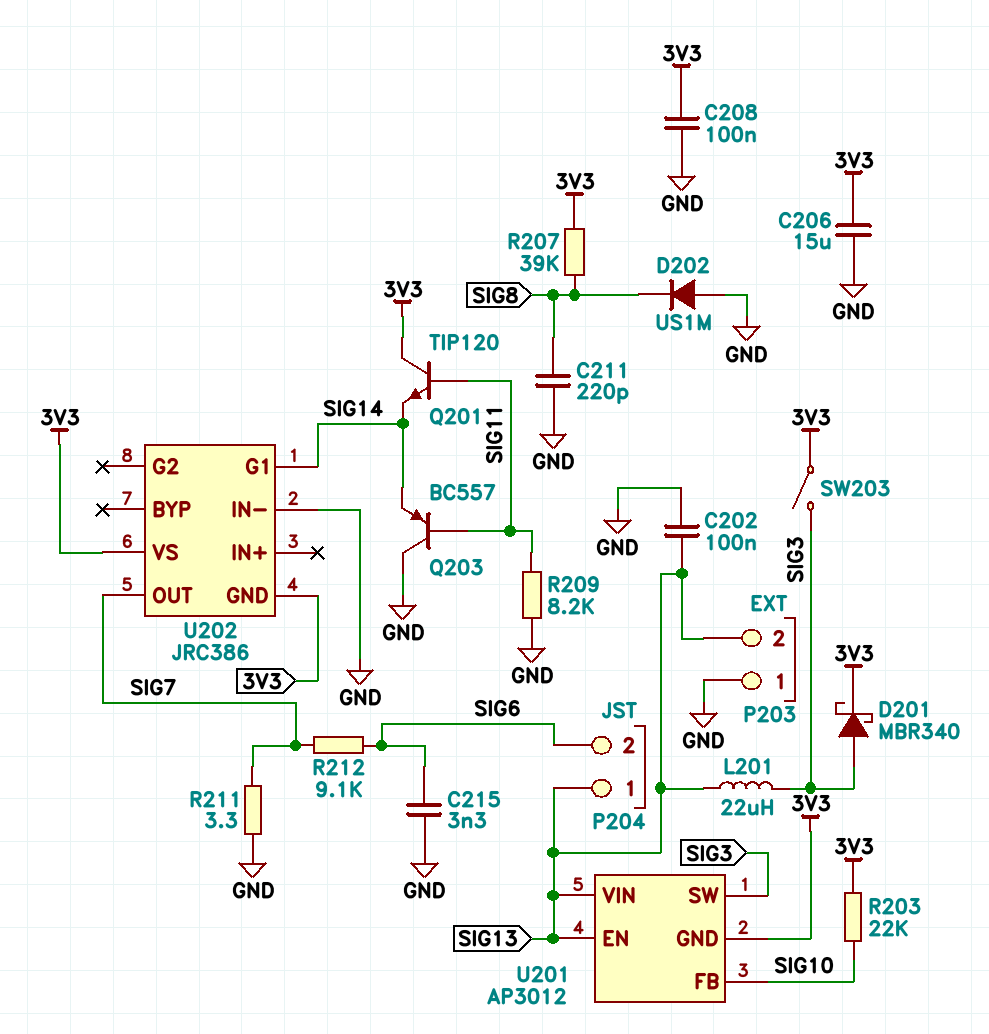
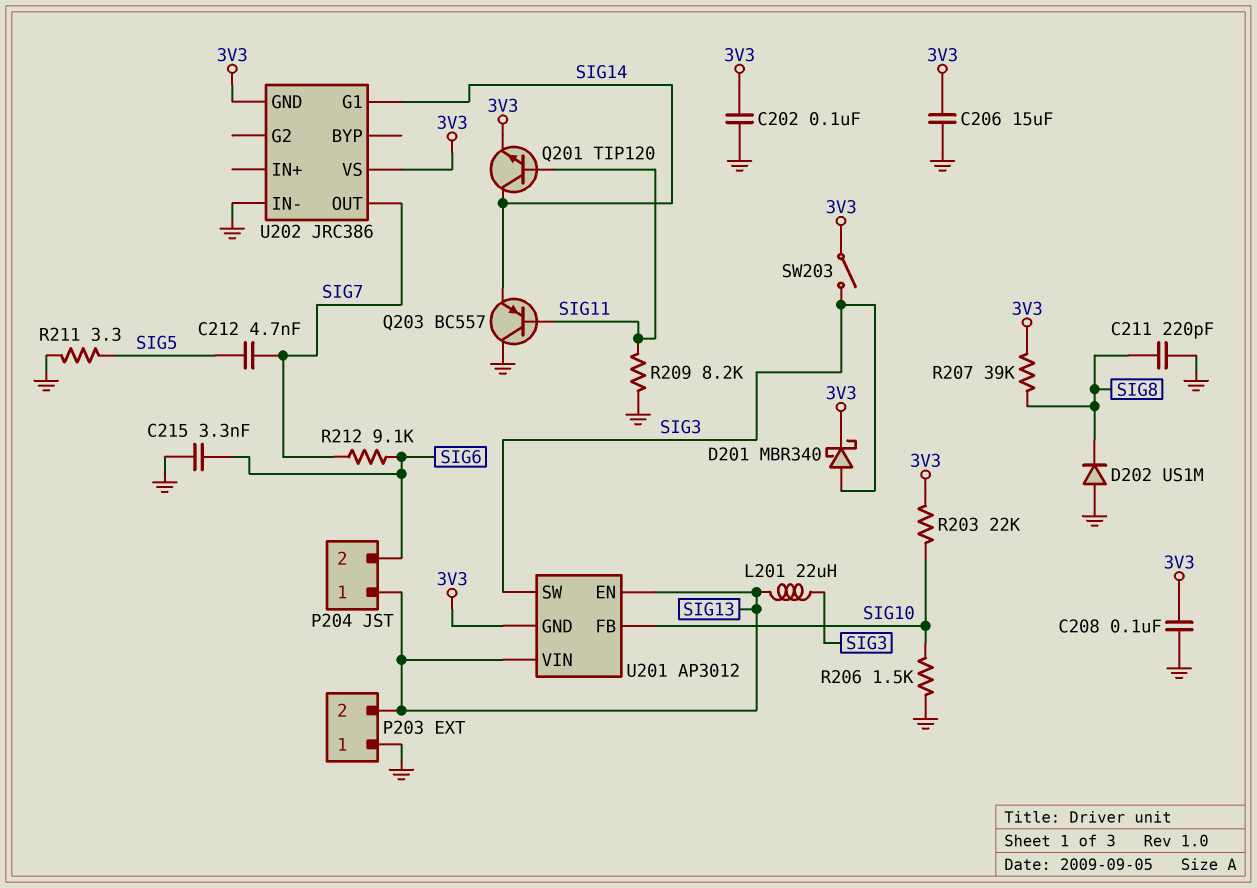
C202: 100nF (GND, SIG13) -> 100nF (3V3, GND)
C212: none -> 4.7nF (SIG5, SIG7)
Q201: NPN TIP120 (B SIG11, C 3V3, E SIG14) -> NPN TIP120 (B SIG11, C SIG14, E 3V3)
R206: none -> 1.5k (GND, SIG10)
R211: 3.3 (GND, SIG7) -> 3.3 (GND, SIG5)

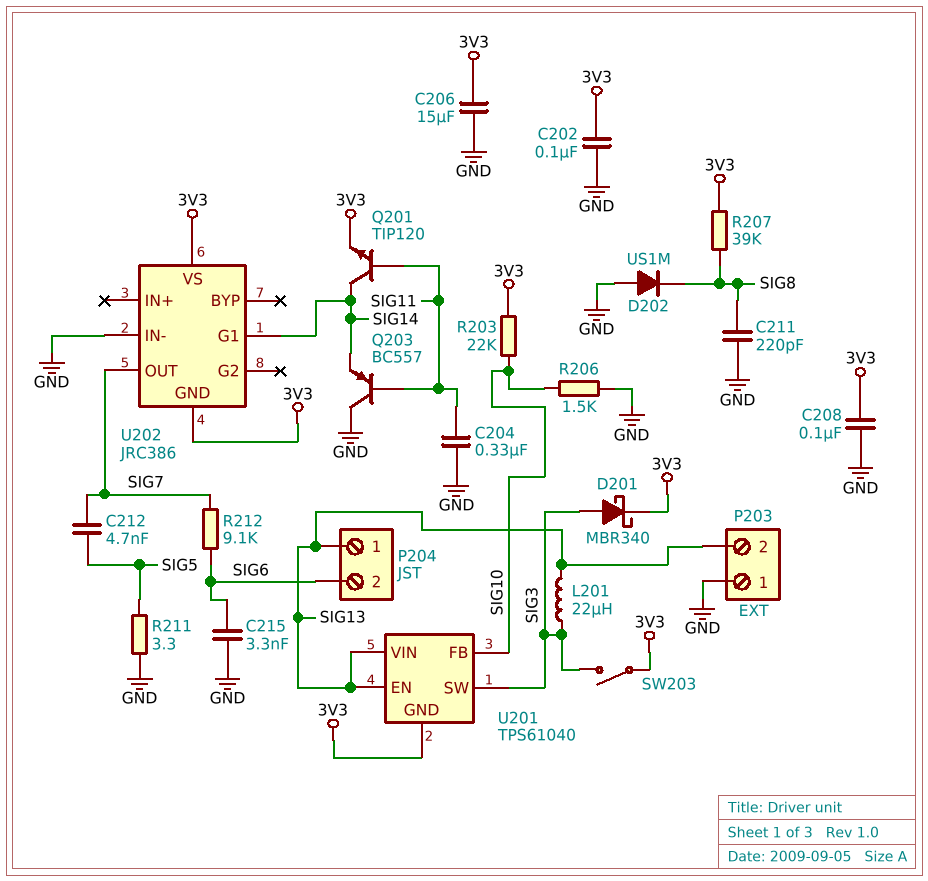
C204: none -> 330nF (GND, SIG11)
R209: 8.2k (GND, SIG11) -> none
U201: AP3012 -> TPS61040

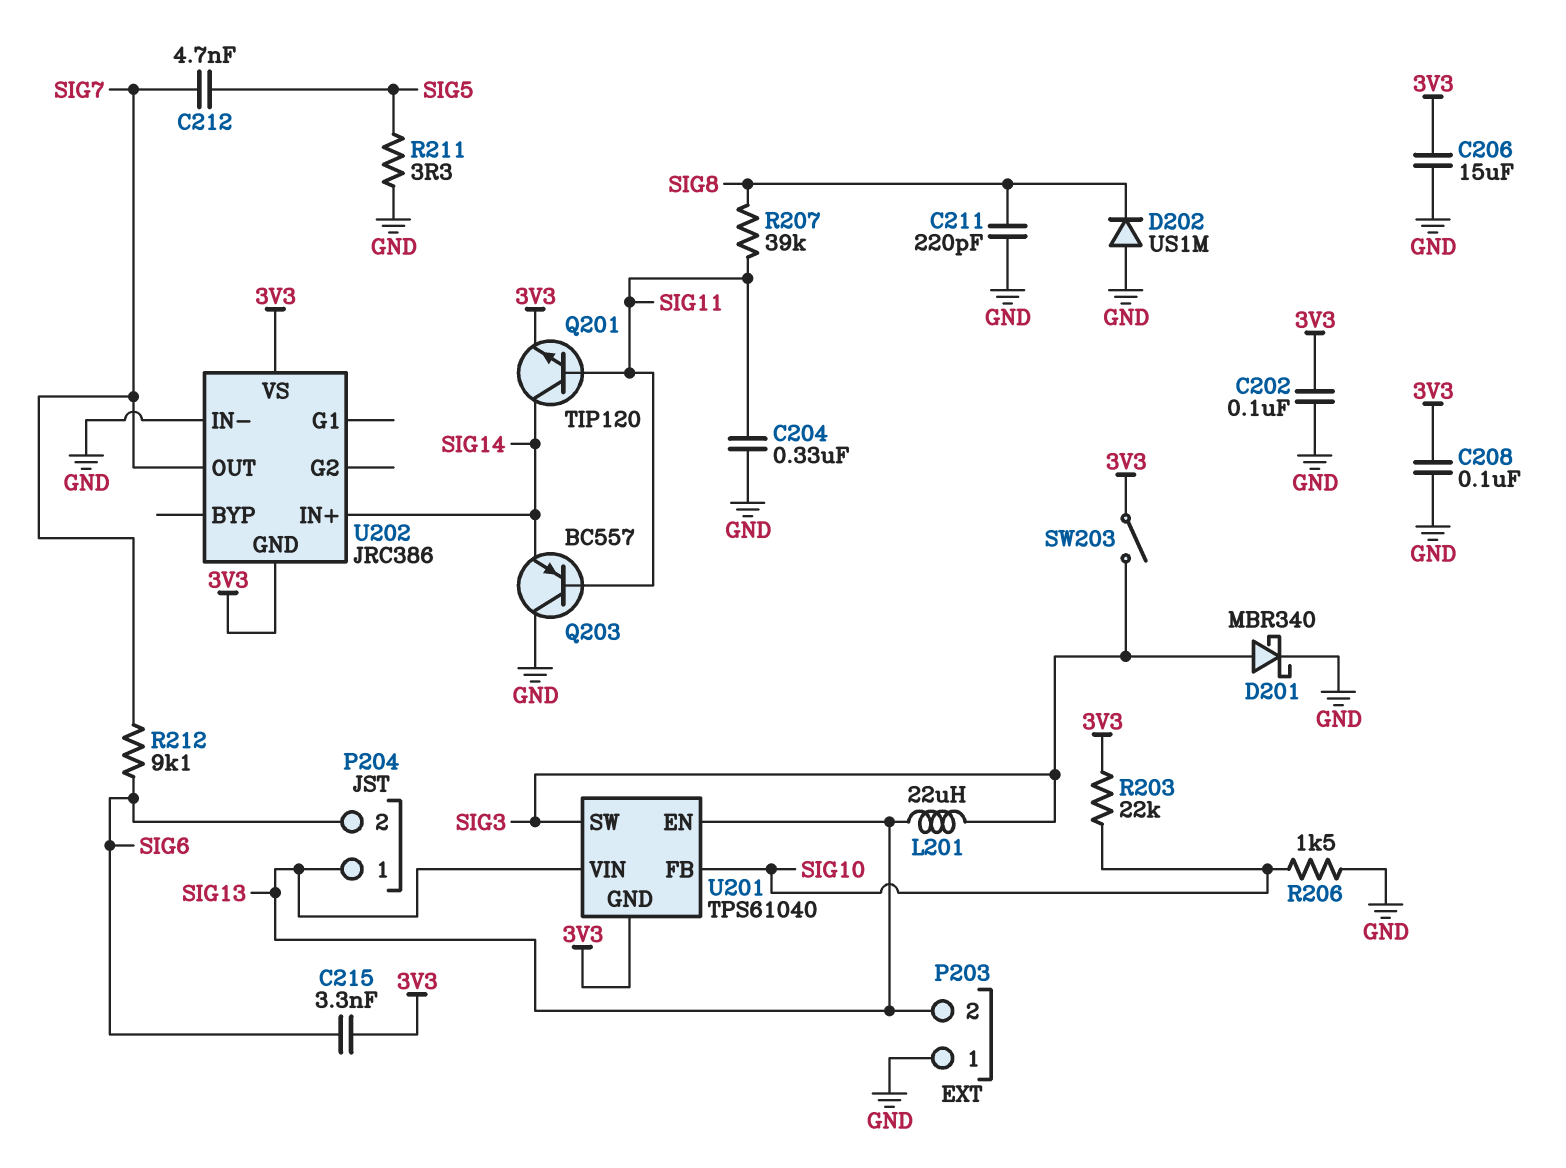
C215: 3.3nF (GND, SIG6) -> 3.3nF (3V3, SIG6)
D201: schottky MBR340 (A SIG3, K 3V3) -> schottky MBR340 (A SIG3, K GND)
R207: 39k (3V3, SIG8) -> 39k (SIG8, SIG11)
U202 pin G1: SIG14 -> none
U202 pin IN+: none -> SIG14

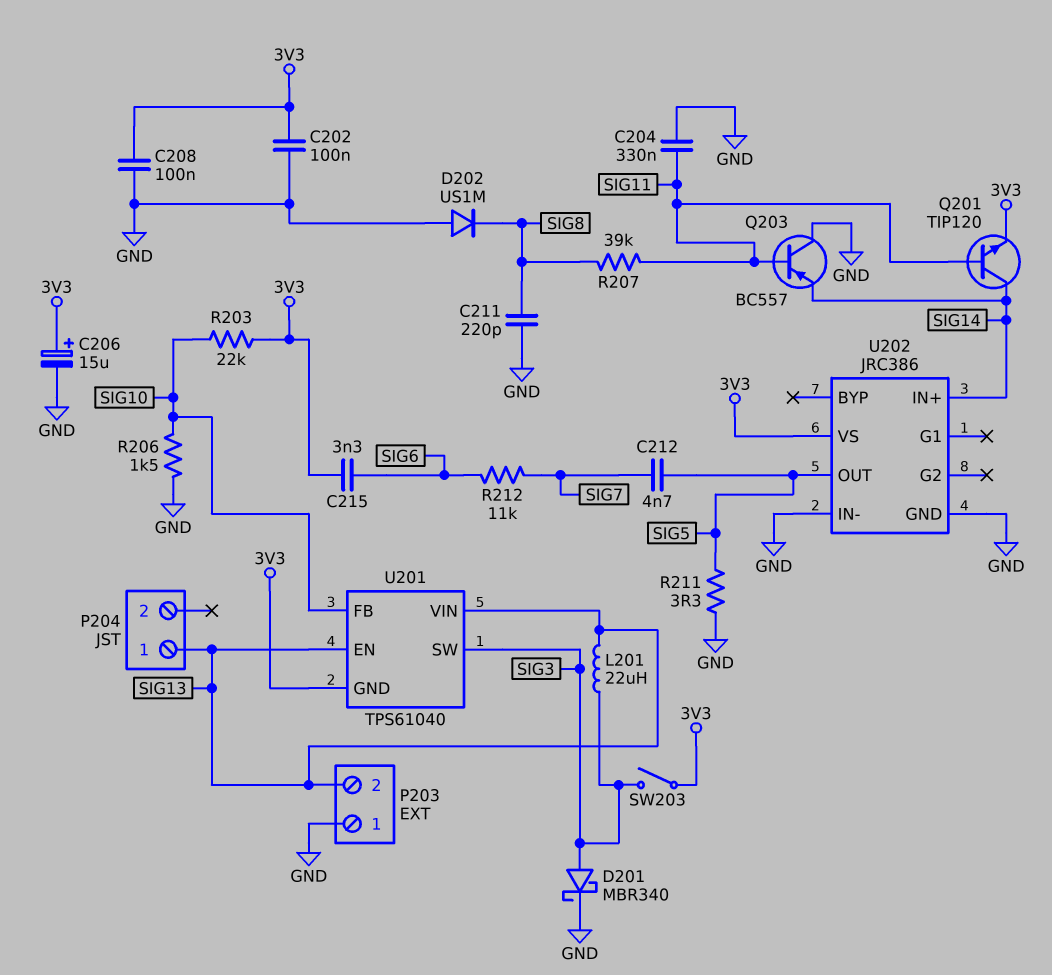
C206: 15uF (3V3, GND) -> 15uF (plus 3V3, minus GND)
P204 pin 2: SIG6 -> none
R212: 9.1k (SIG6, SIG7) -> 11k (SIG6, SIG7)
U202 pin GND: 3V3 -> GND
U202 pin OUT: SIG7 -> SIG5

